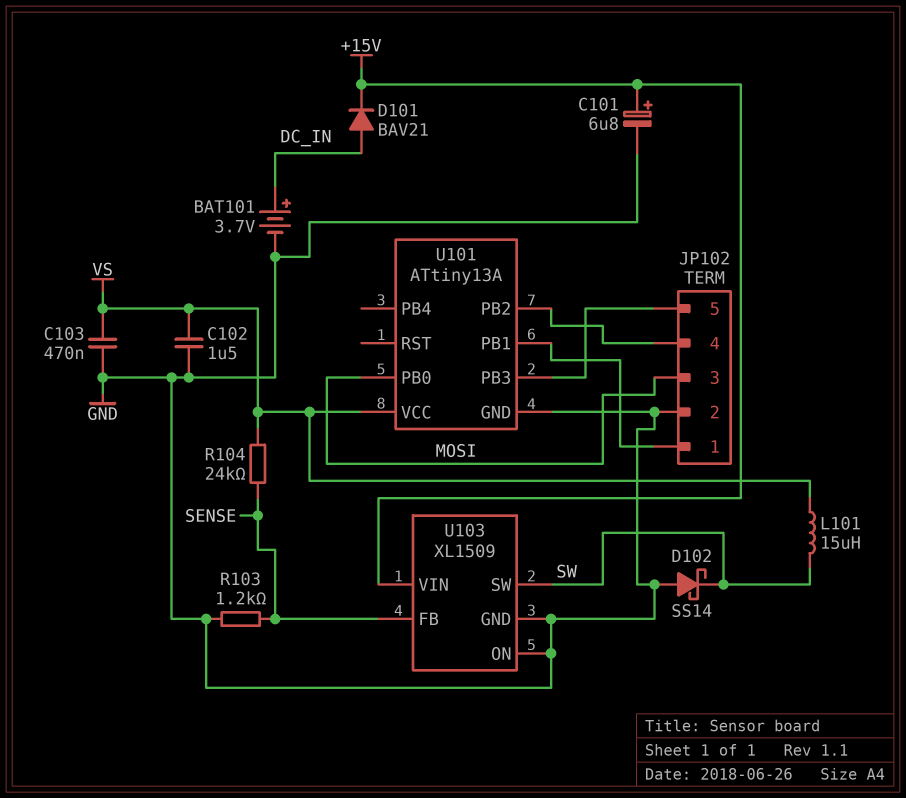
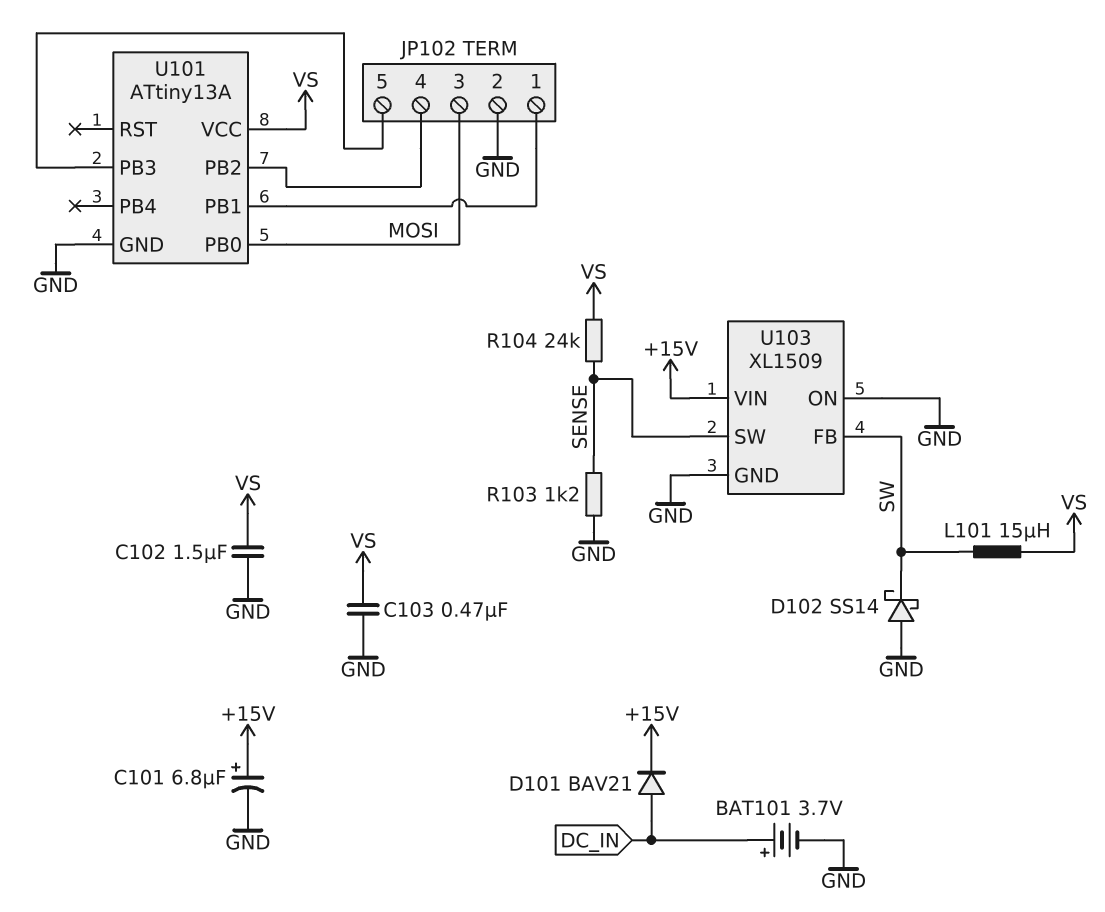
U103 pin FB: SENSE -> SW
U103 pin SW: SW -> SENSE

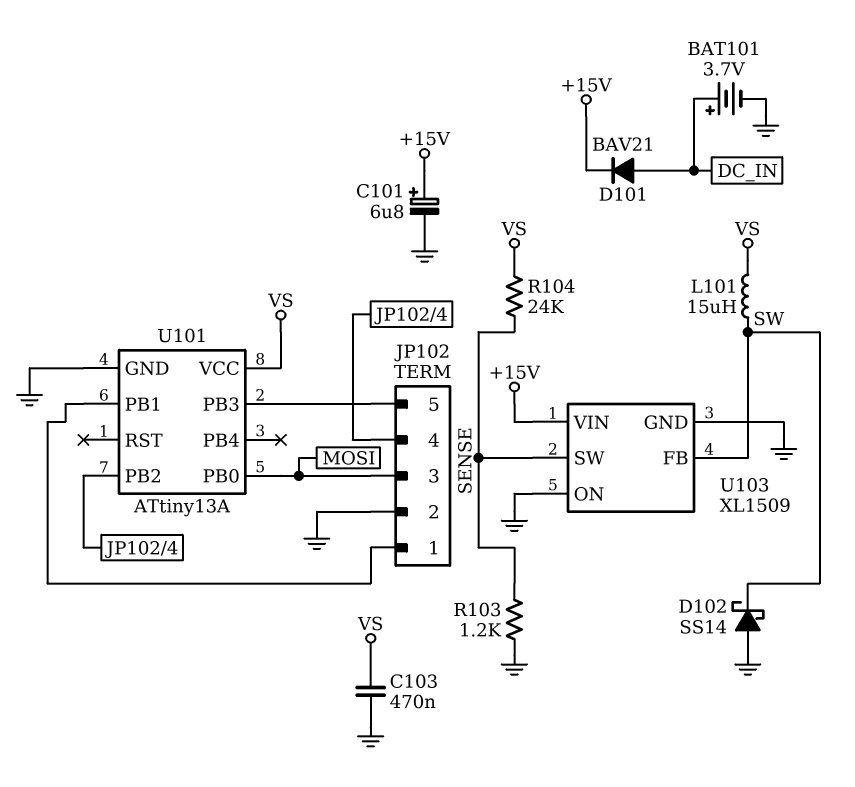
C102: 1.5uF (GND, VS) -> none

